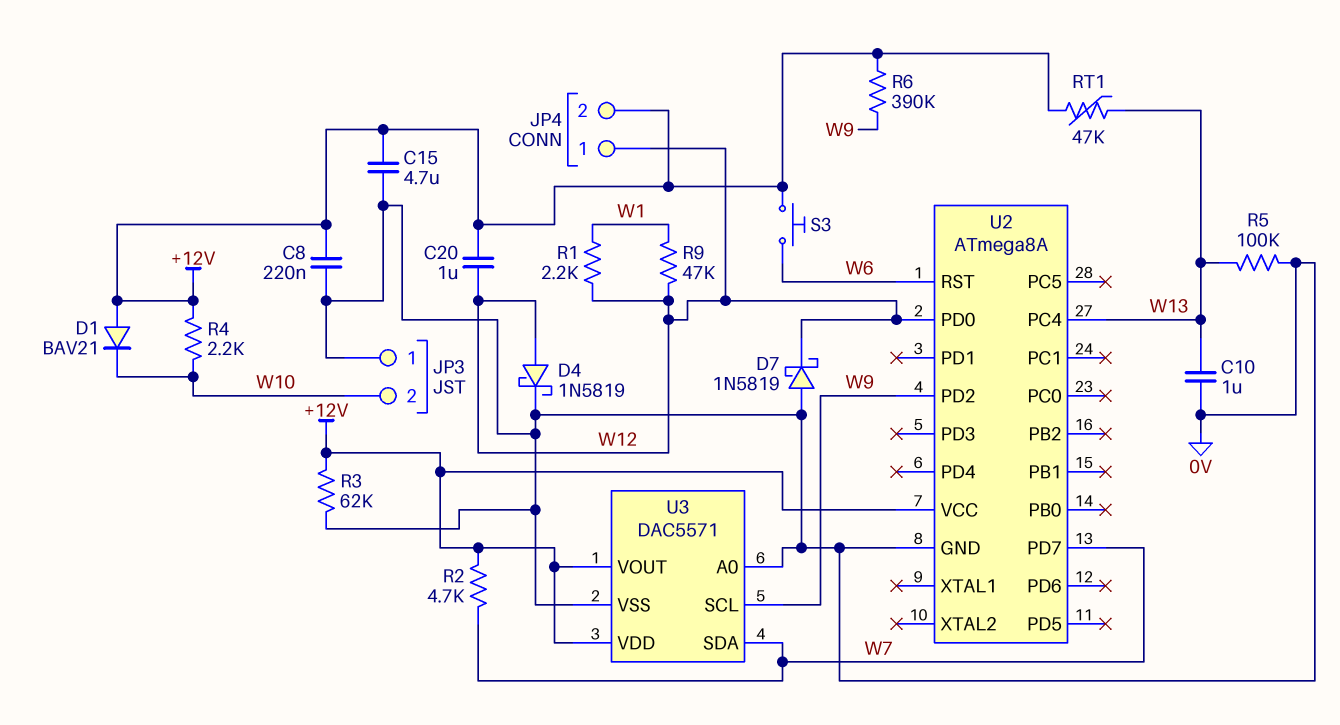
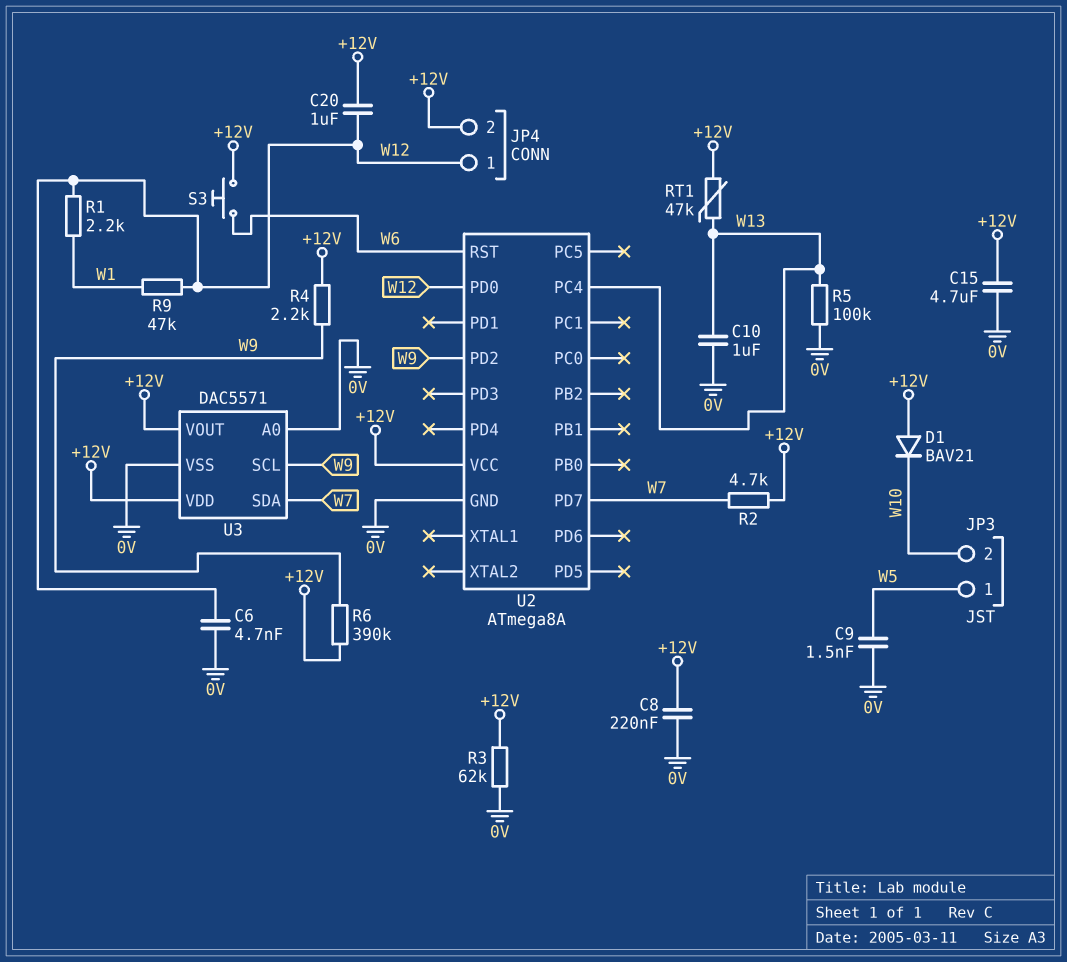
C6: none -> 4.7nF (0V, W12)
C9: none -> 1.5nF (0V, W5)
D4: schottky 1N5819 (A W12, K 0V) -> none
D7: schottky 1N5819 (A 0V, K W12) -> none
JP3 pin 1: 0V -> W5
R4: 2.2k (+12V, W10) -> 2.2k (+12V, W9)

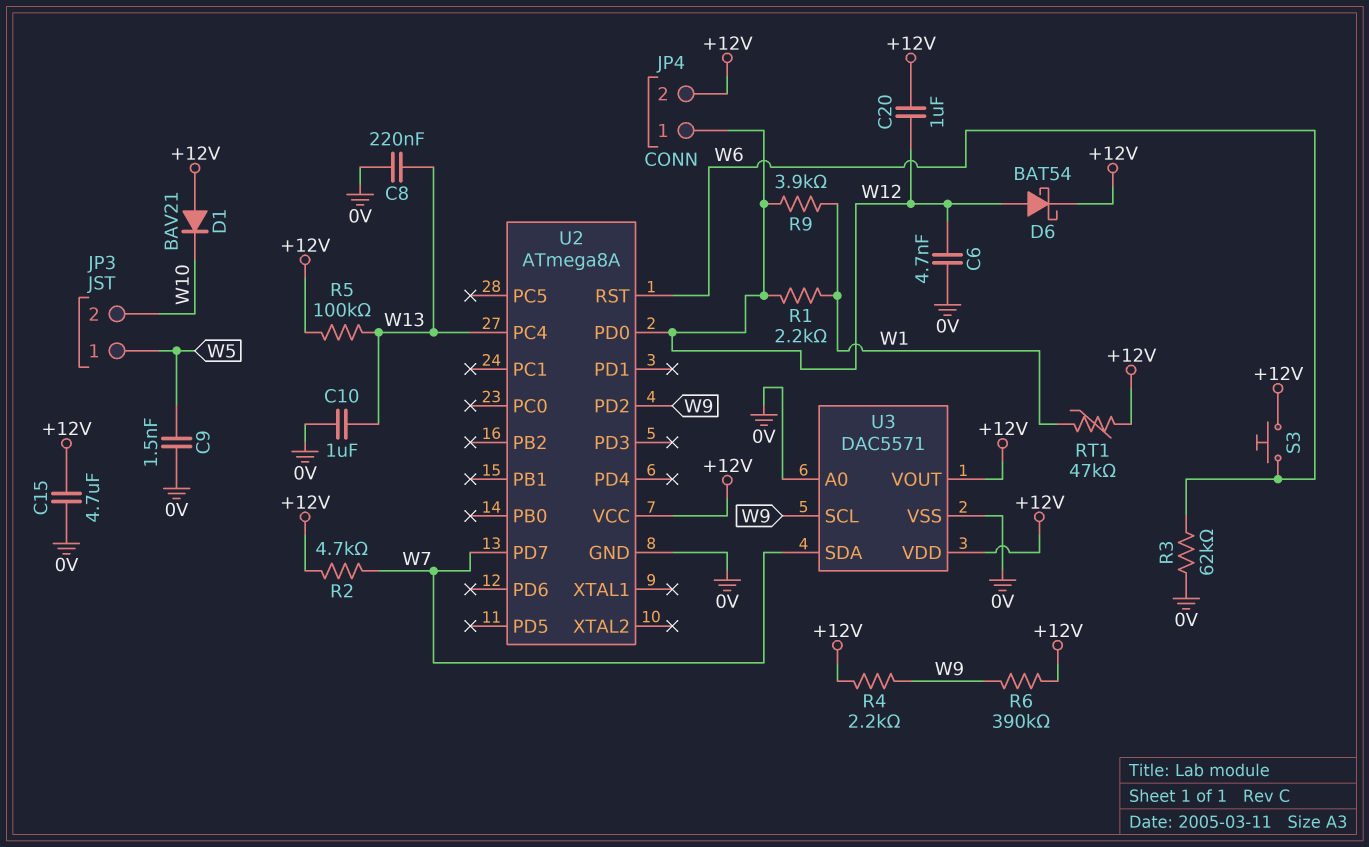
C8: 220nF (+12V, 0V) -> 220nF (0V, W13)
D6: none -> schottky BAT54 (A W12, K +12V)
R3: 62k (+12V, 0V) -> 62k (0V, W6)
R5: 100k (0V, W13) -> 100k (+12V, W13)
R9: 47k (W1, W12) -> 3.9k (W1, W12)
RT1: 47k (+12V, W13) -> 47k (+12V, W1)

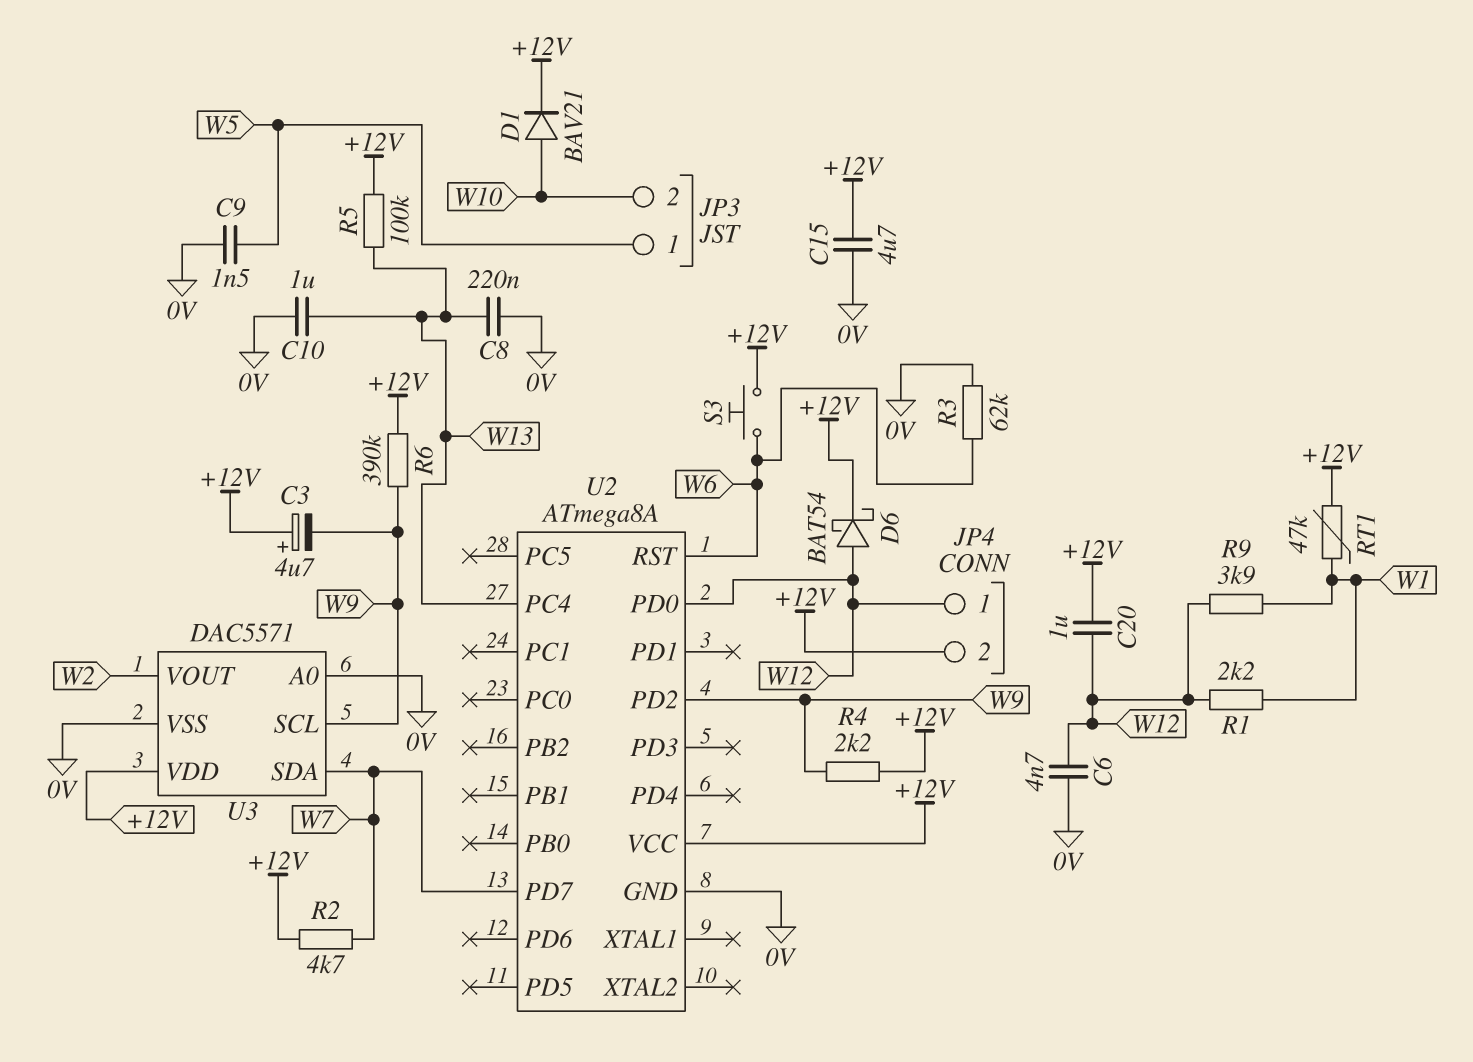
C3: none -> 4.7uF (plus +12V, minus W9)
D1: diode BAV21 (A +12V, K W10) -> diode BAV21 (A W10, K +12V)
U3 pin VOUT: +12V -> W2

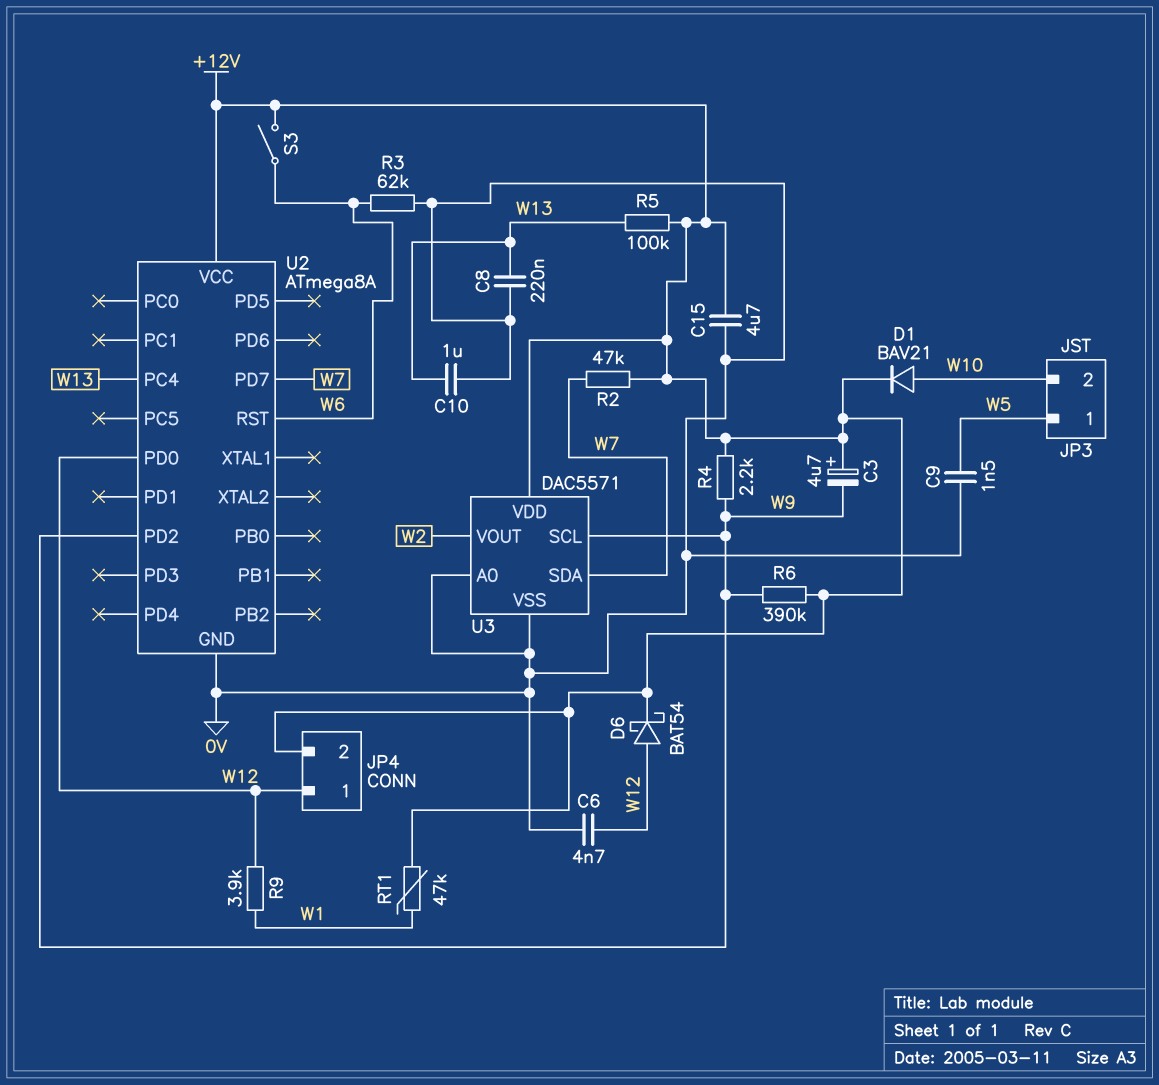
C20: 1uF (+12V, W12) -> none
R1: 2.2k (W1, W12) -> none
R2: 4.7k (+12V, W7) -> 47k (+12V, W7)
S3: button (+12V, W6) -> switch (+12V, W6)

